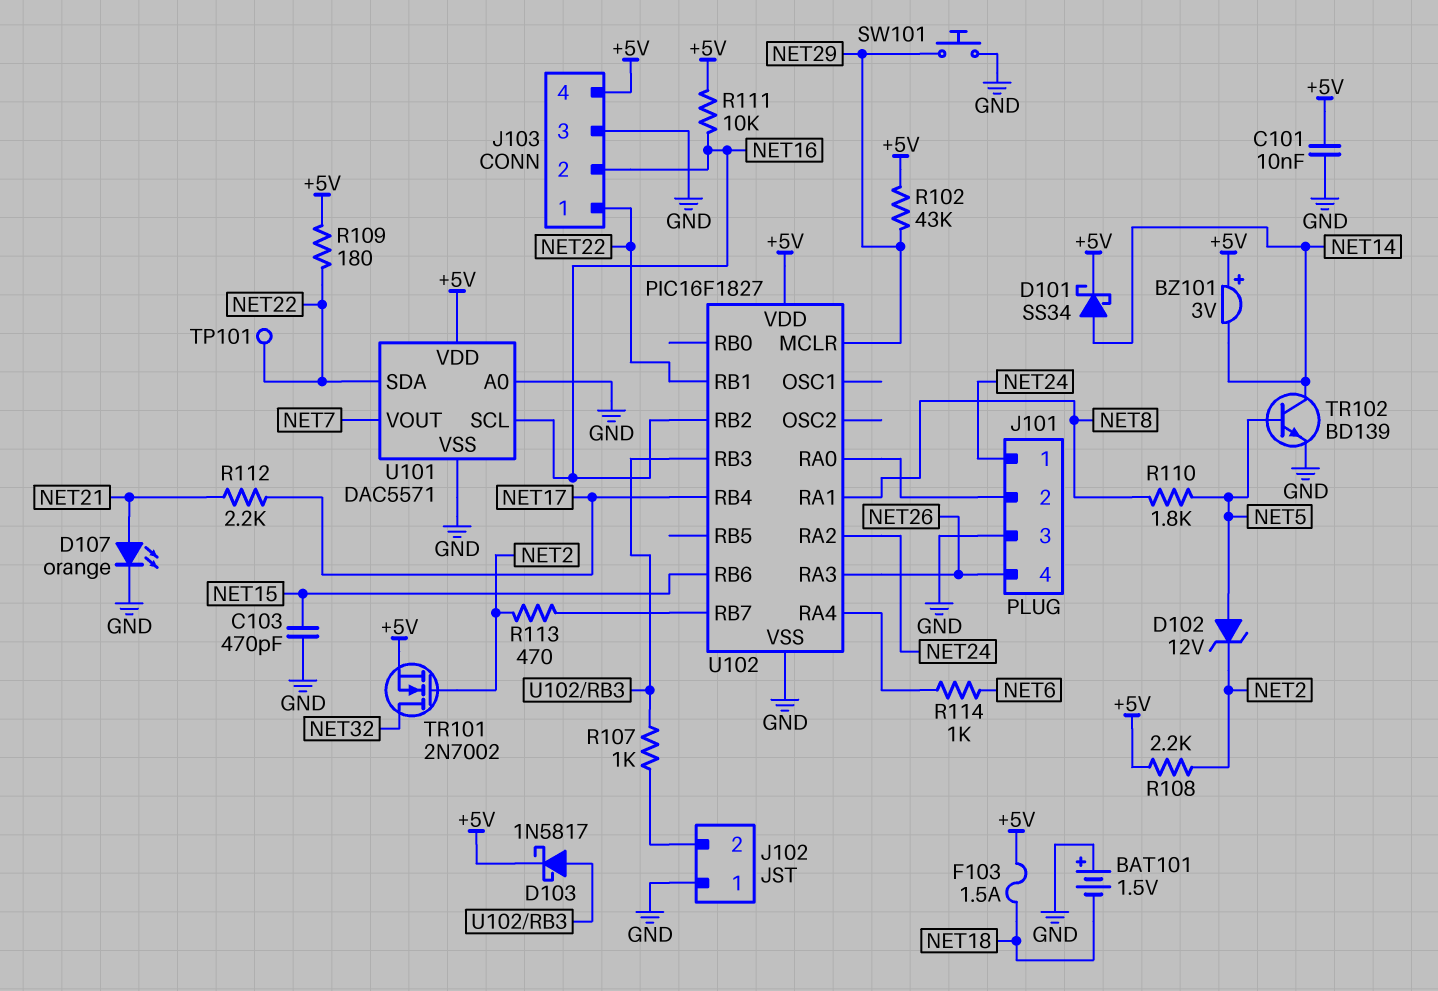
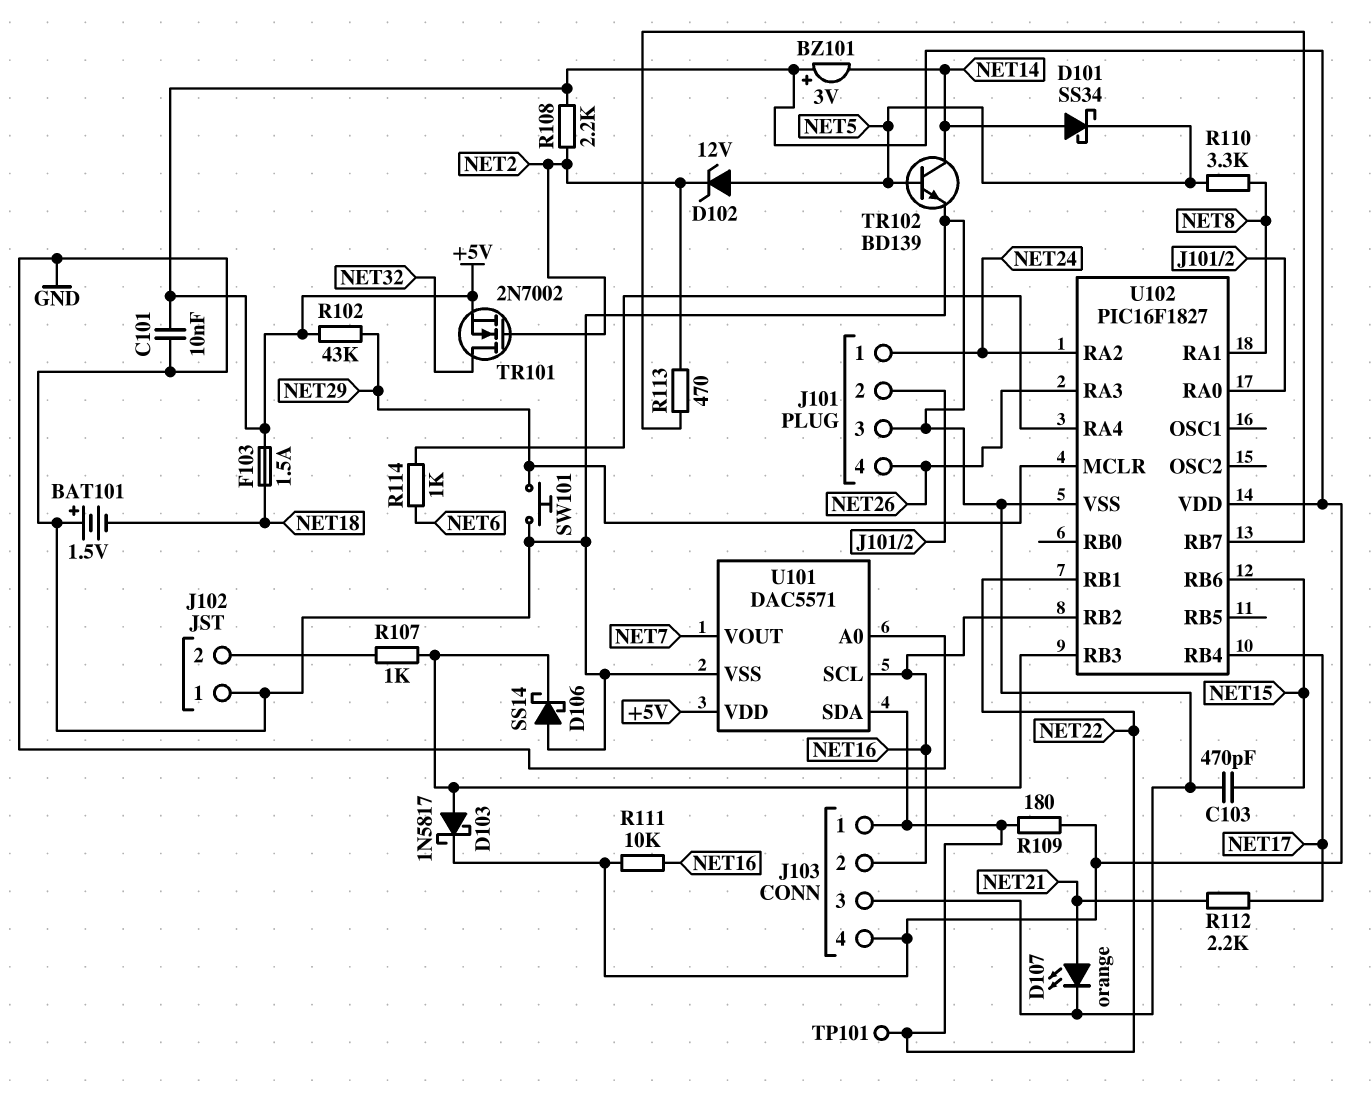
D101: schottky SS34 (A NET14, K +5V) -> schottky SS34 (A NET14, K NET5)
D106: none -> schottky SS14 (A GND, K U102/RB3)
R110: 1.8k (NET5, NET8) -> 3.3k (NET5, NET8)

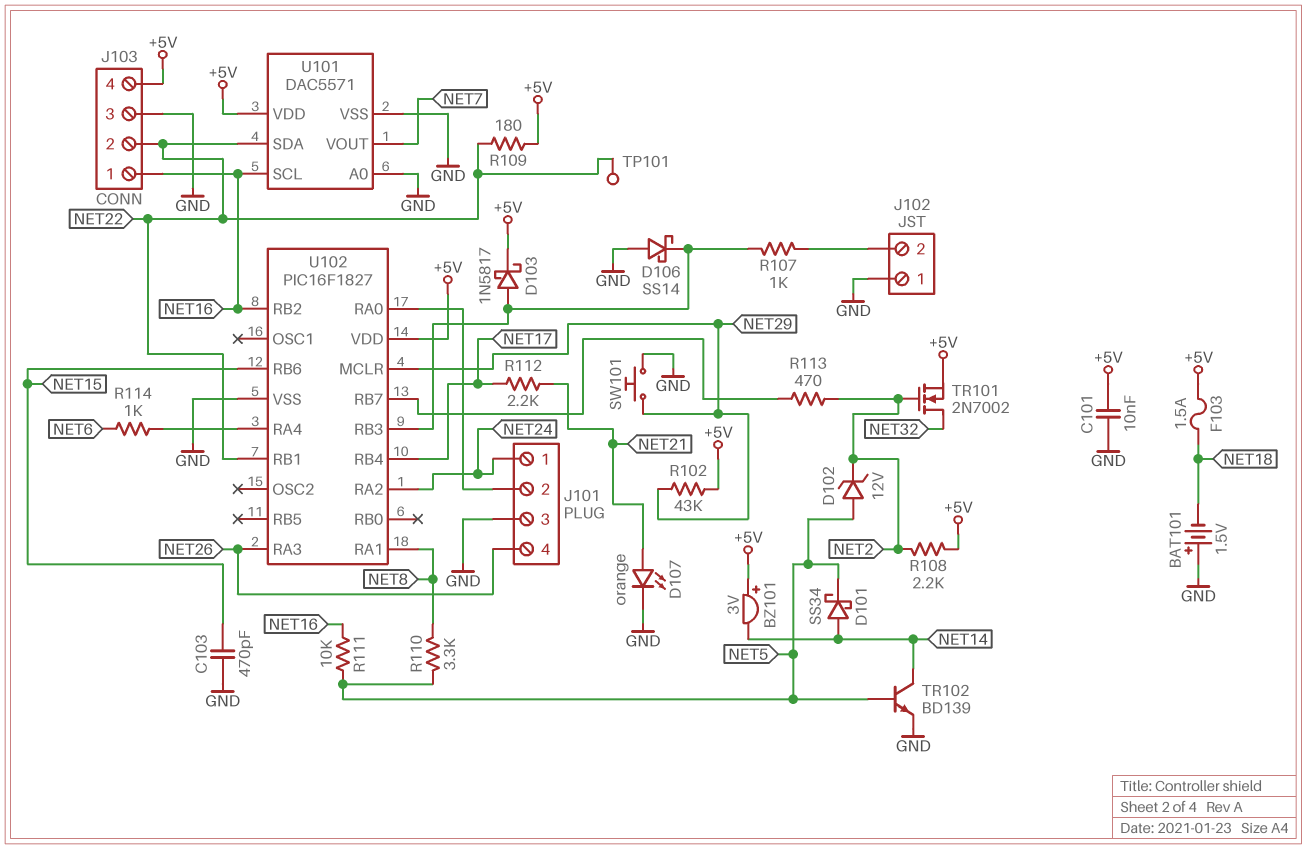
J103 pin 1: NET22 -> NET16
J103 pin 2: NET16 -> NET22
R111: 10k (+5V, NET16) -> 10k (NET5, NET16)

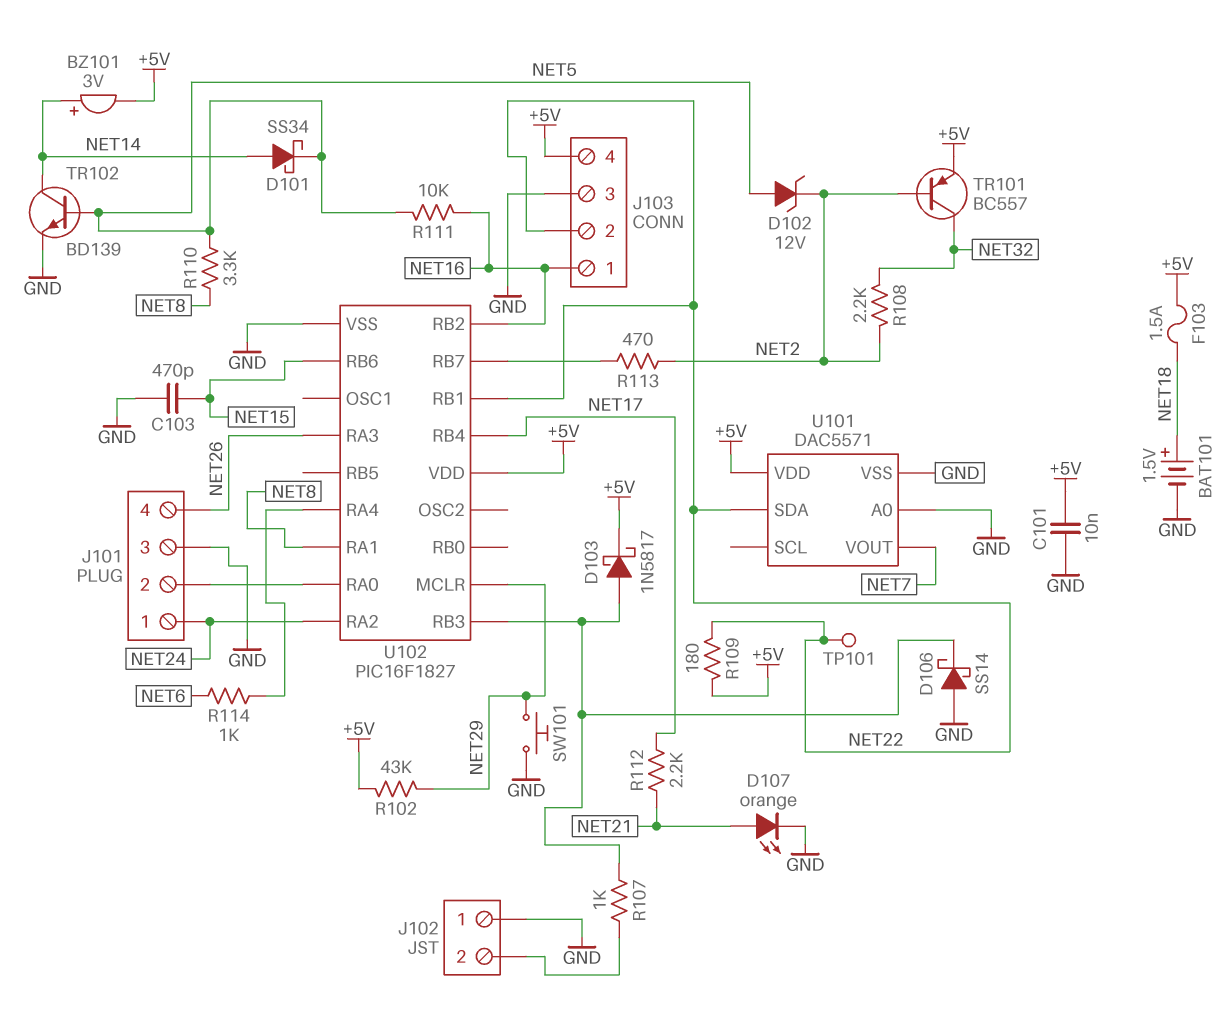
BAT101: 1.5V (plus GND, minus NET18) -> 1.5V (plus NET18, minus GND)
BZ101: buzzer 3V (plus +5V, minus NET14) -> buzzer 3V (plus NET14, minus +5V)
R108: 2.2k (+5V, NET2) -> 2.2k (NET2, NET32)
TR101: NMOS 2N7002 (G NET2, D NET32, S +5V) -> PNP BC557 (B NET2, C NET32, E +5V)
U101 pin SCL: NET16 -> none

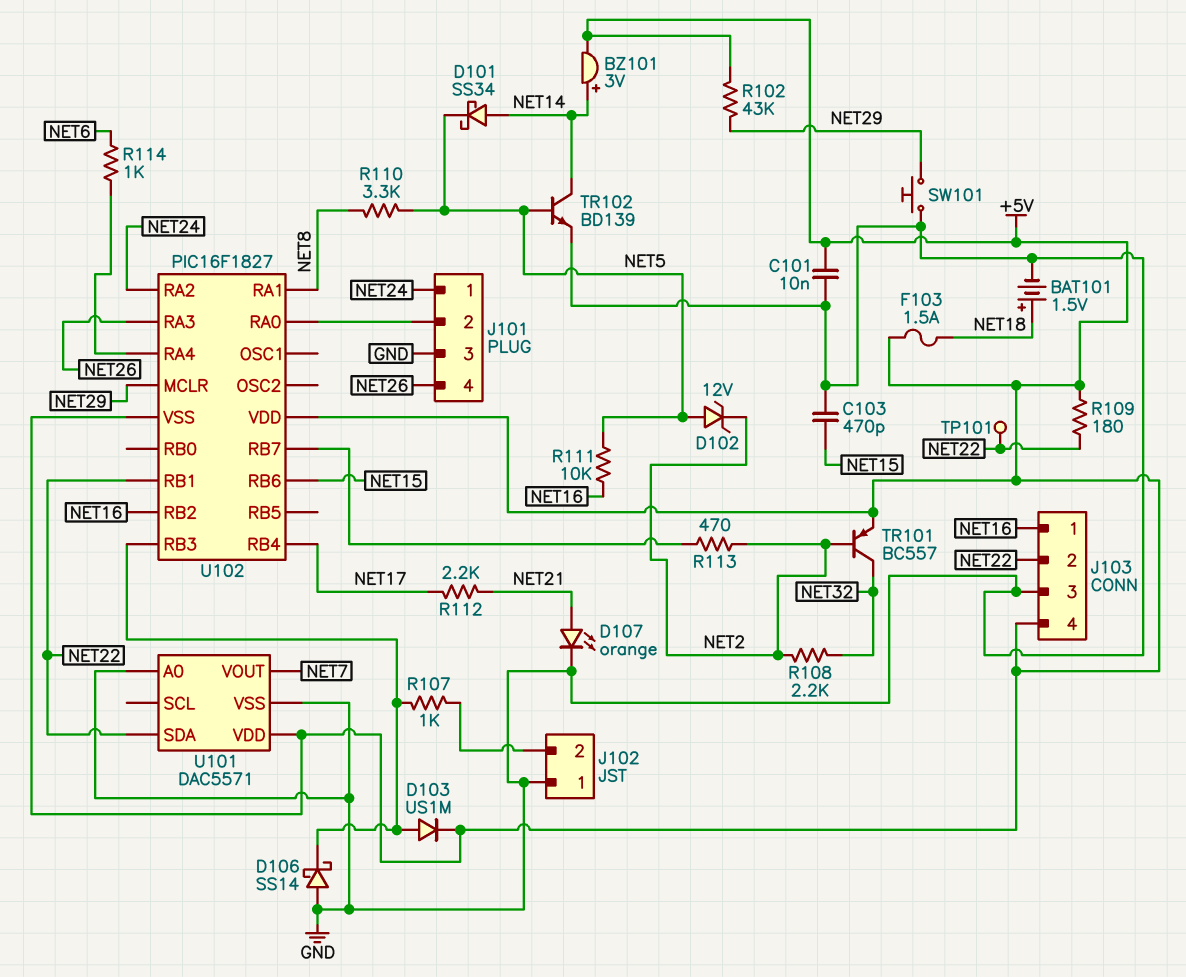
D103: schottky 1N5817 (A U102/RB3, K +5V) -> diode US1M (A U102/RB3, K +5V)
U102 pin VSS: GND -> +5V

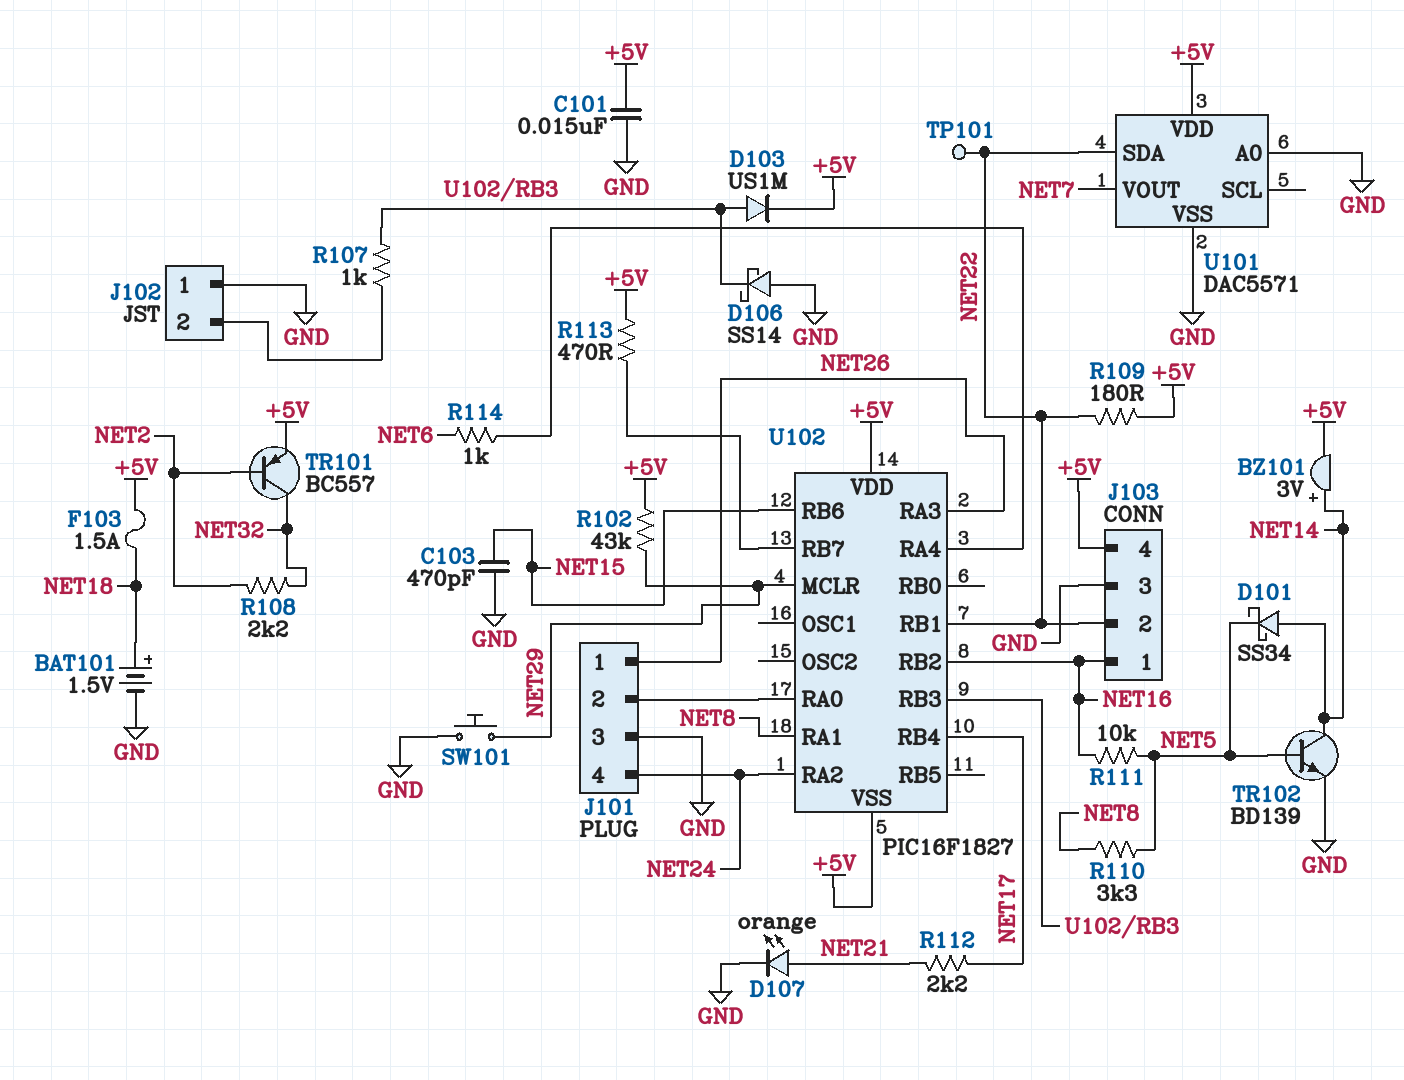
C101: 10nF (+5V, GND) -> 15nF (+5V, GND)
D102: zener 12V (A NET5, K NET2) -> none
J101 pin 1: NET24 -> NET26
J101 pin 4: NET26 -> NET24
R113: 470 (NET2, U102/RB7) -> 470 (+5V, U102/RB7)

